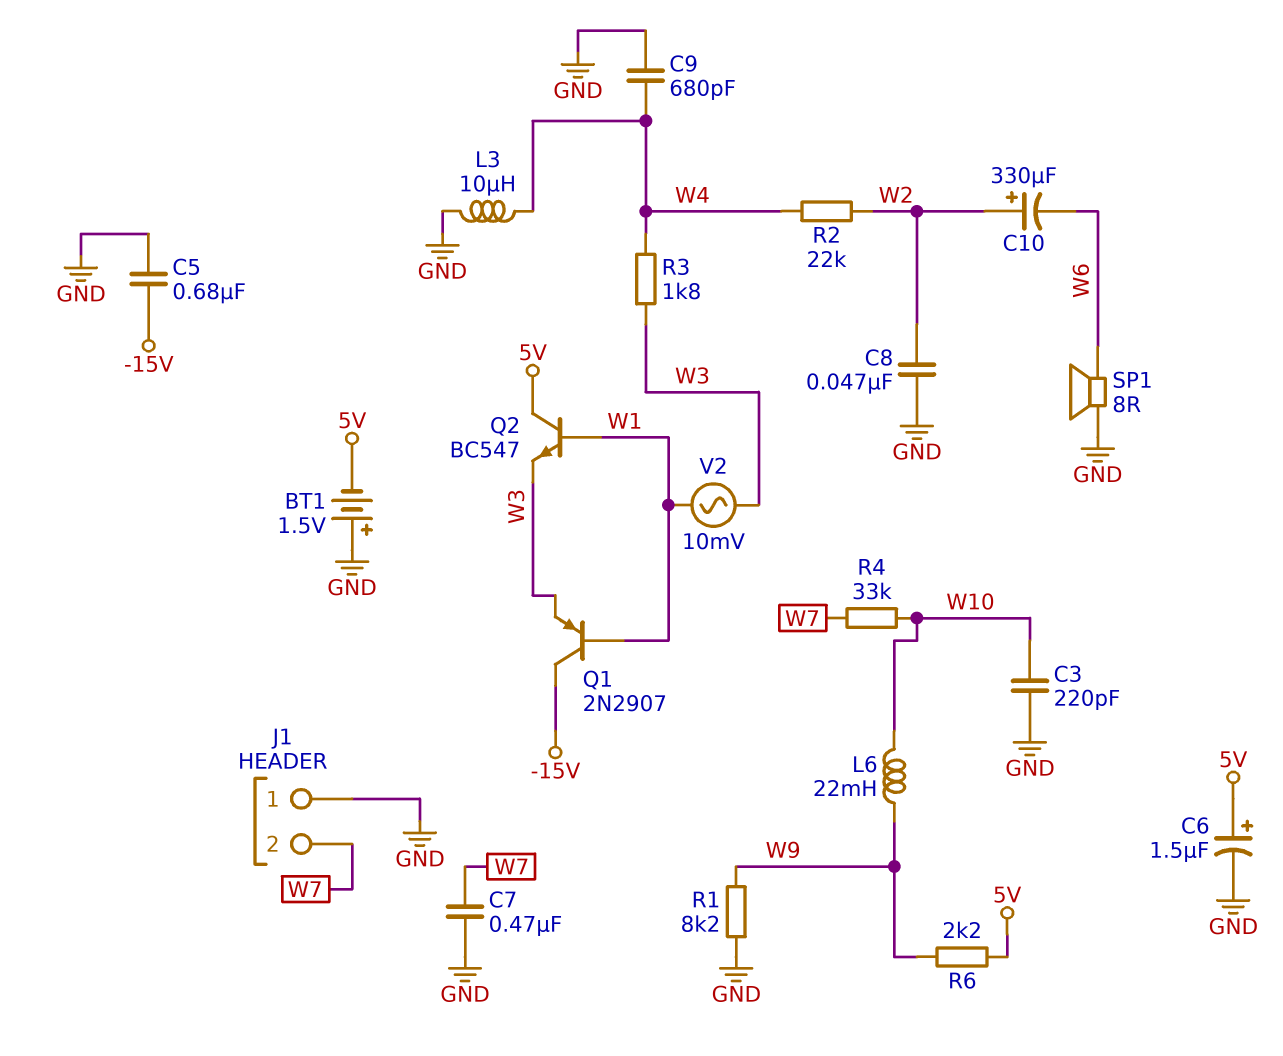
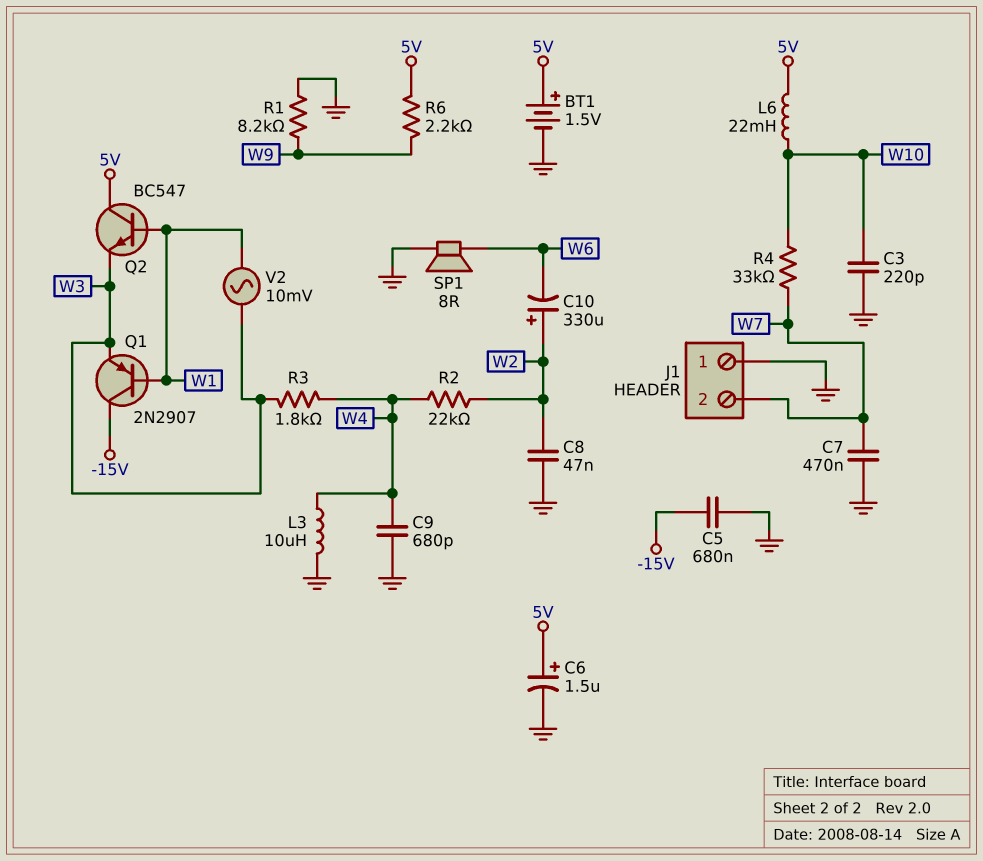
BT1: 1.5V (plus GND, minus 5V) -> 1.5V (plus 5V, minus GND)
L6: 22mH (W9, W10) -> 22mH (5V, W10)

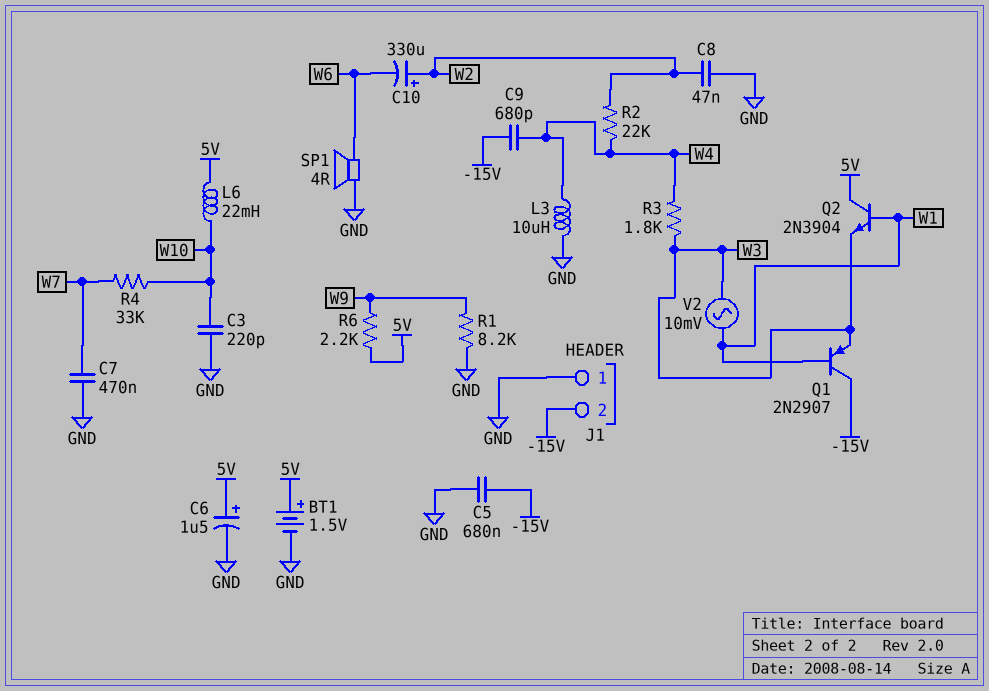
C9: 680pF (GND, W4) -> 680pF (-15V, W4)
J1 pin 2: W7 -> -15V
Q2: NPN BC547 (B W1, C 5V, E W3) -> NPN 2N3904 (B W1, C 5V, E W3)
SP1: speaker 8R (GND, W6) -> speaker 4R (GND, W6)

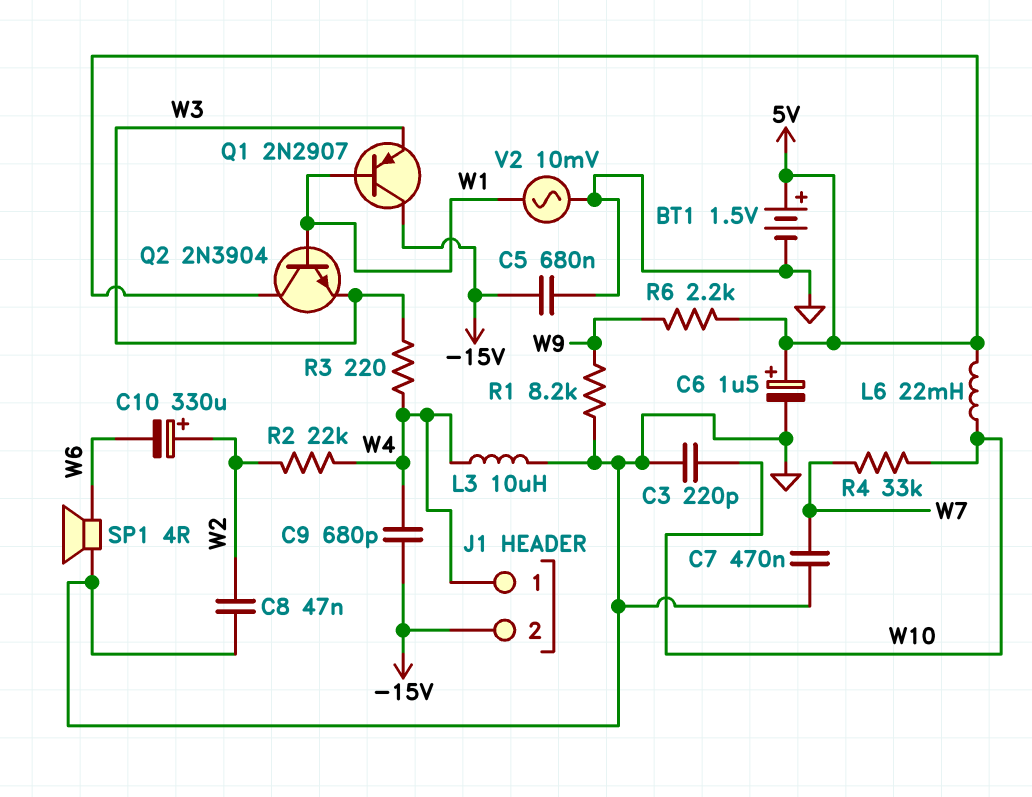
J1 pin 1: GND -> W4
R3: 1.8k (W3, W4) -> 220 (W3, W4)
V2: AC 10mV (W1, W3) -> AC 10mV (GND, W1)

